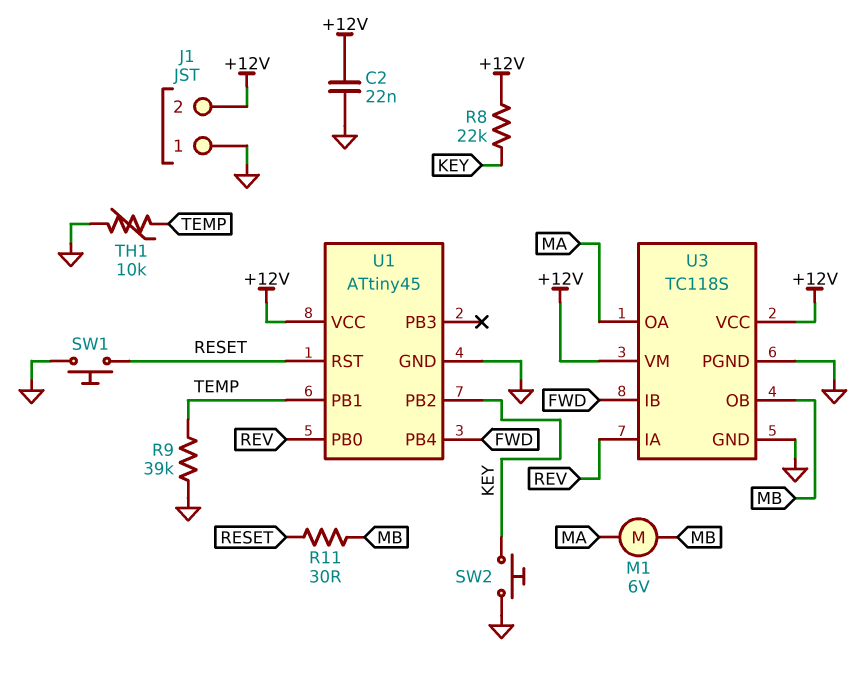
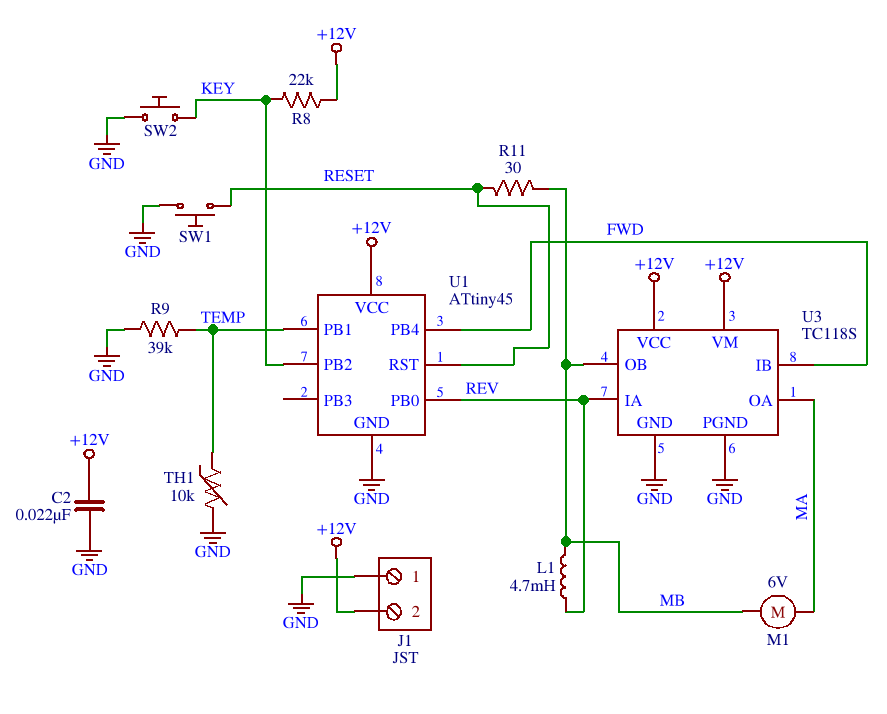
L1: none -> 4.7mH (MB, REV)

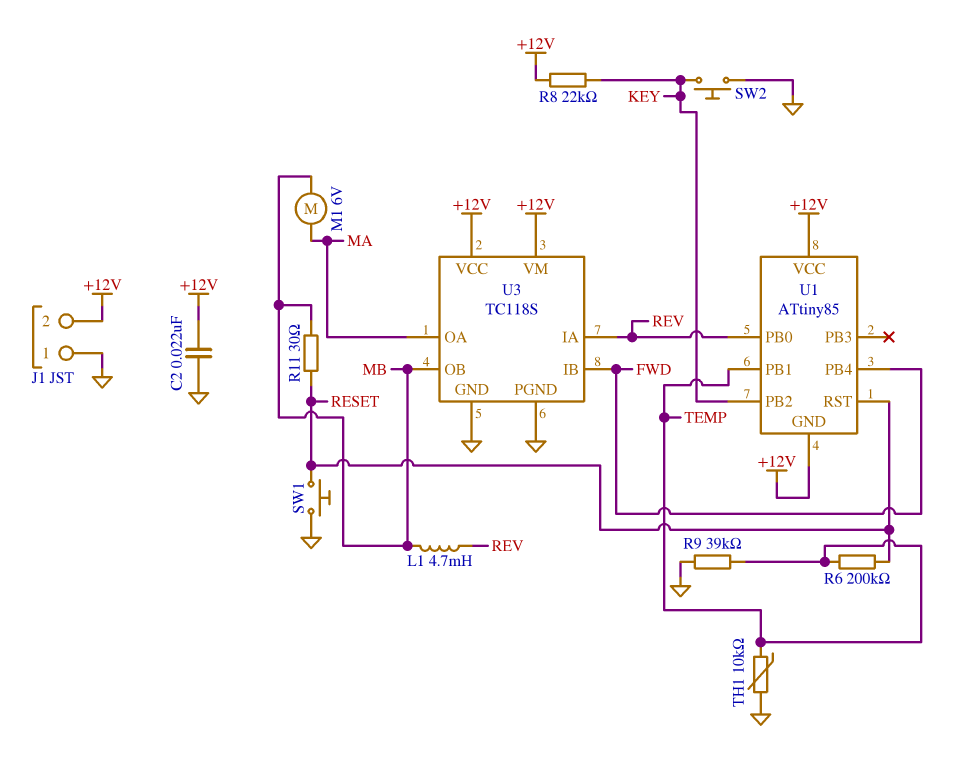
R6: none -> 200k (RESET, TEMP)
U1: ATtiny45 -> ATtiny85
U1 pin GND: GND -> +12V

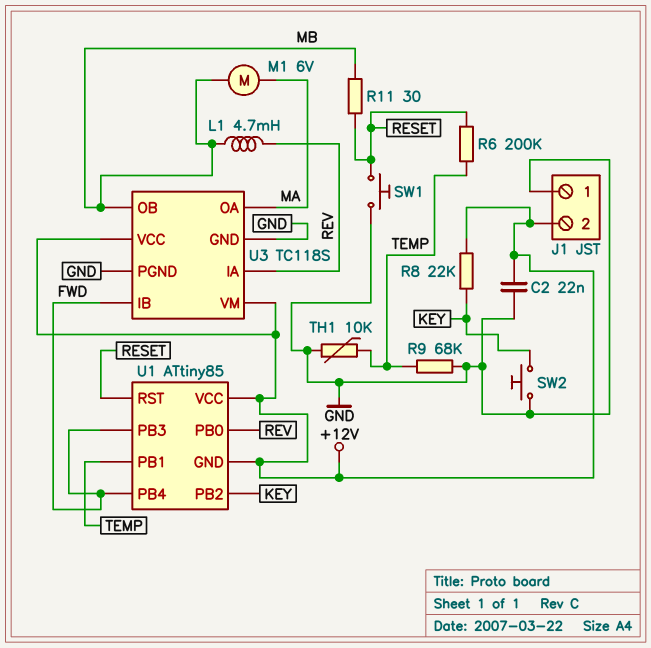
R9: 39k (GND, TEMP) -> 68k (GND, TEMP)
U1 pin PB3: none -> FWD

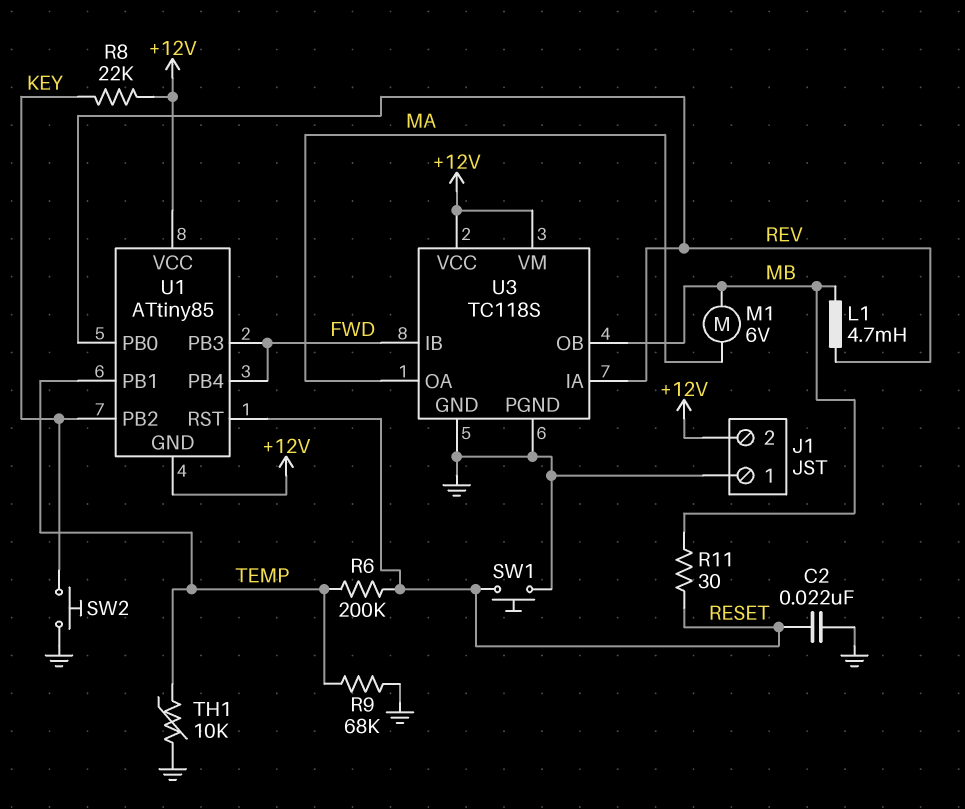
C2: 22nF (+12V, GND) -> 22nF (GND, RESET)

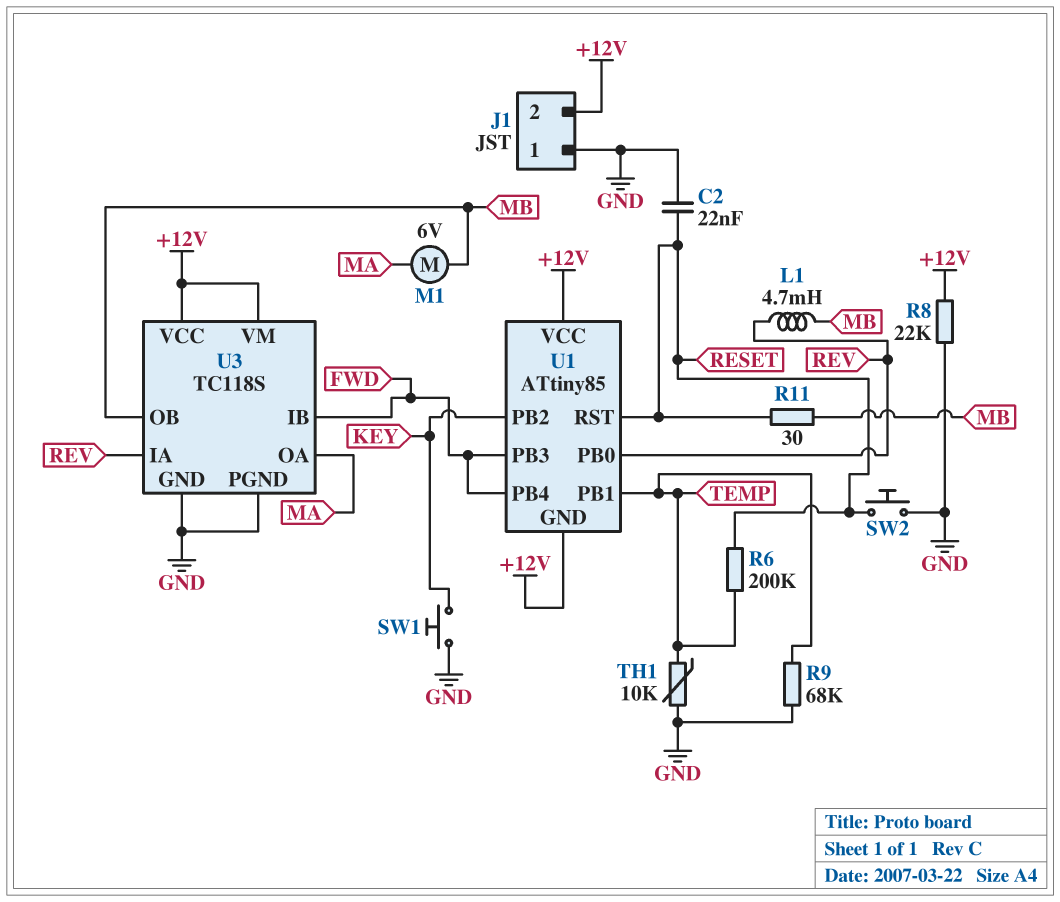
R8: 22k (+12V, KEY) -> 22k (+12V, GND)
SW1: button (GND, RESET) -> button (GND, KEY)
SW2: button (GND, KEY) -> button (GND, RESET)

